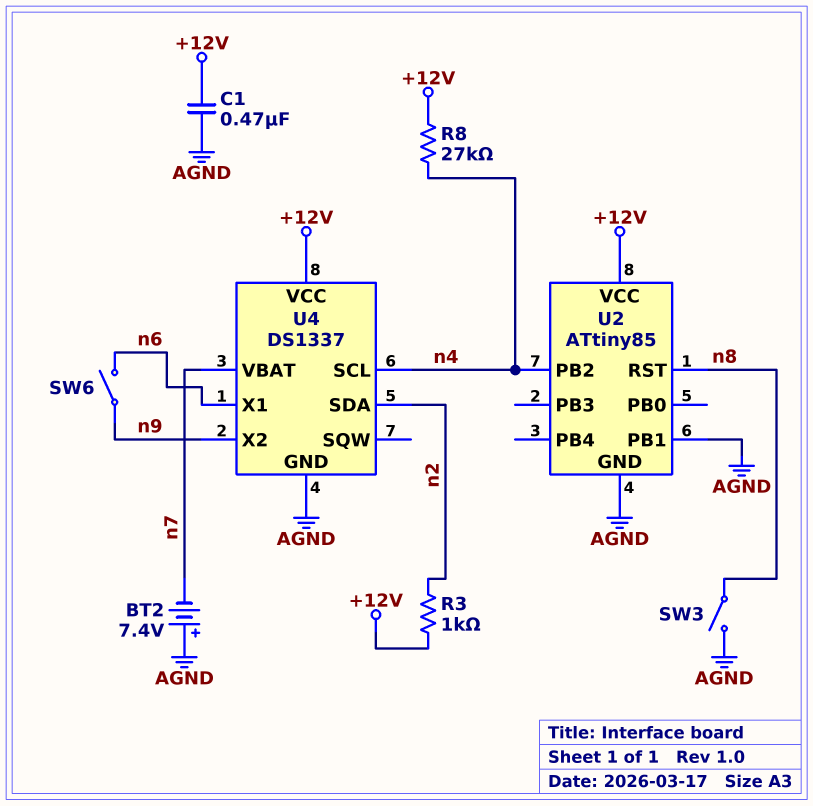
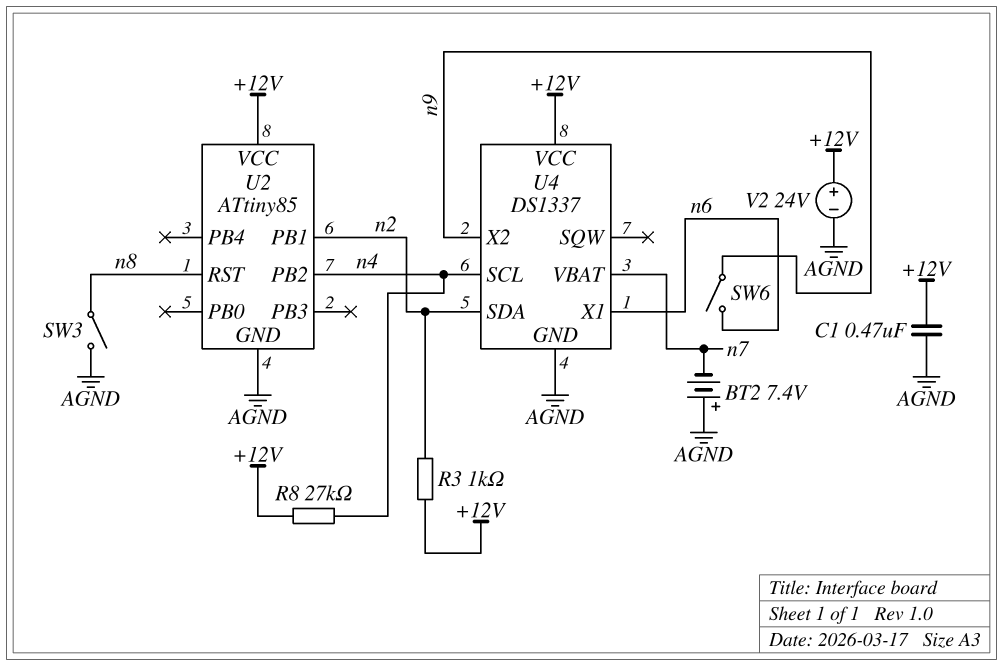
U2 pin PB1: AGND -> n2
V2: none -> 24V (plus +12V, minus AGND)

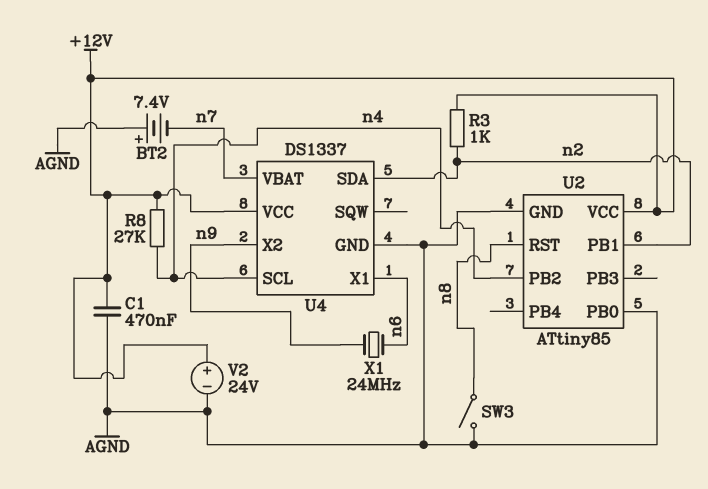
SW6: switch (n6, n9) -> none
U2 pin PB0: none -> AGND
X1: none -> 24MHz (n6, n9)

